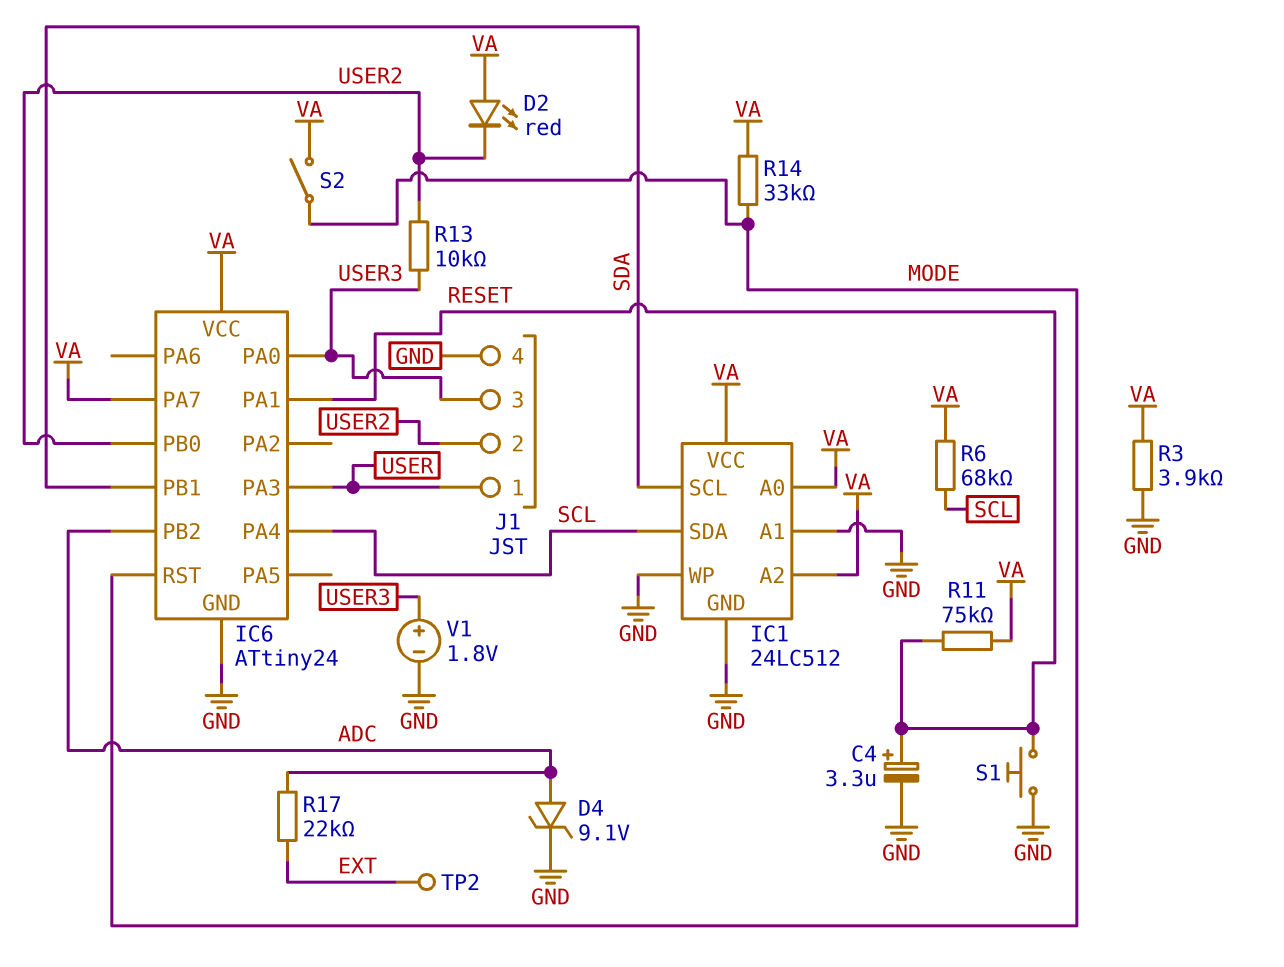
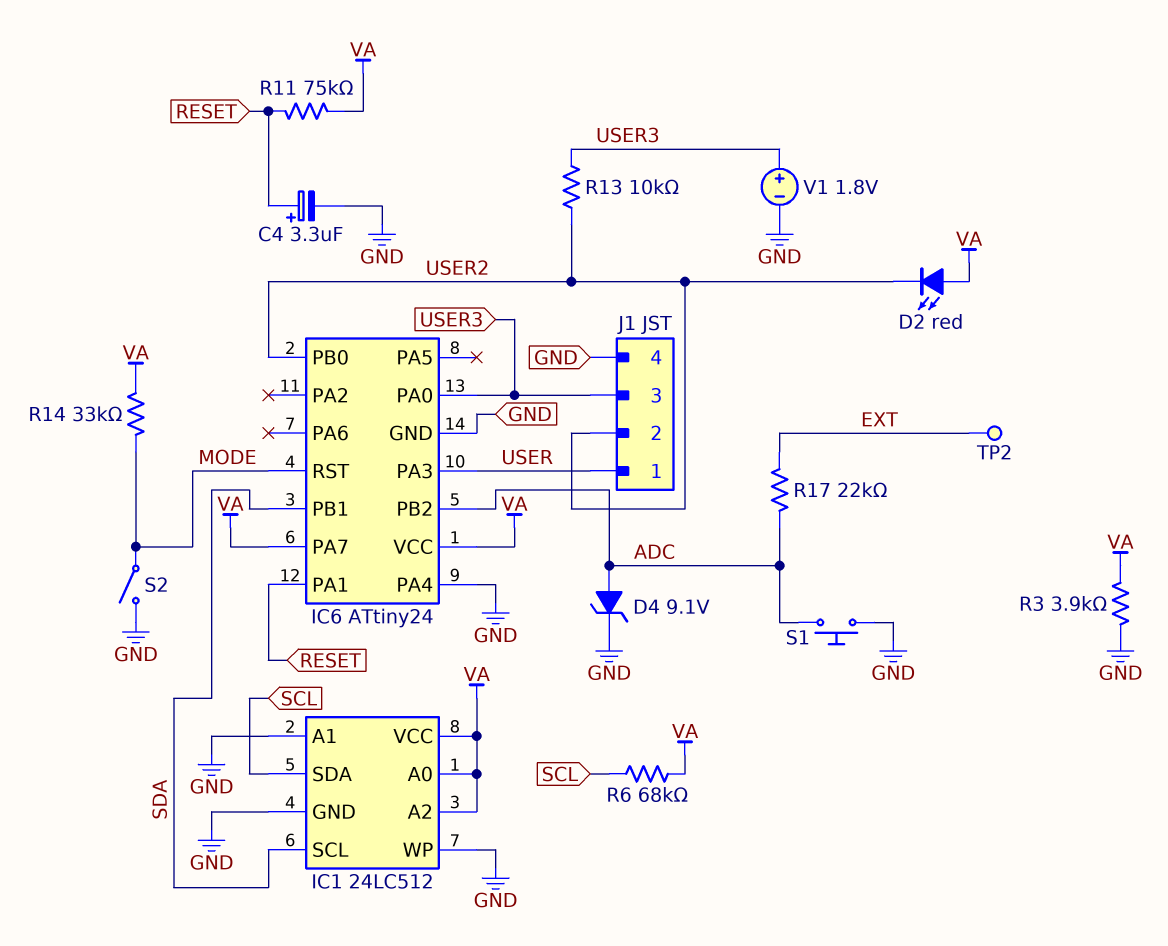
IC6 pin PA4: SCL -> GND
S1: button (GND, RESET) -> button (ADC, GND)
S2: switch (MODE, VA) -> switch (GND, MODE)

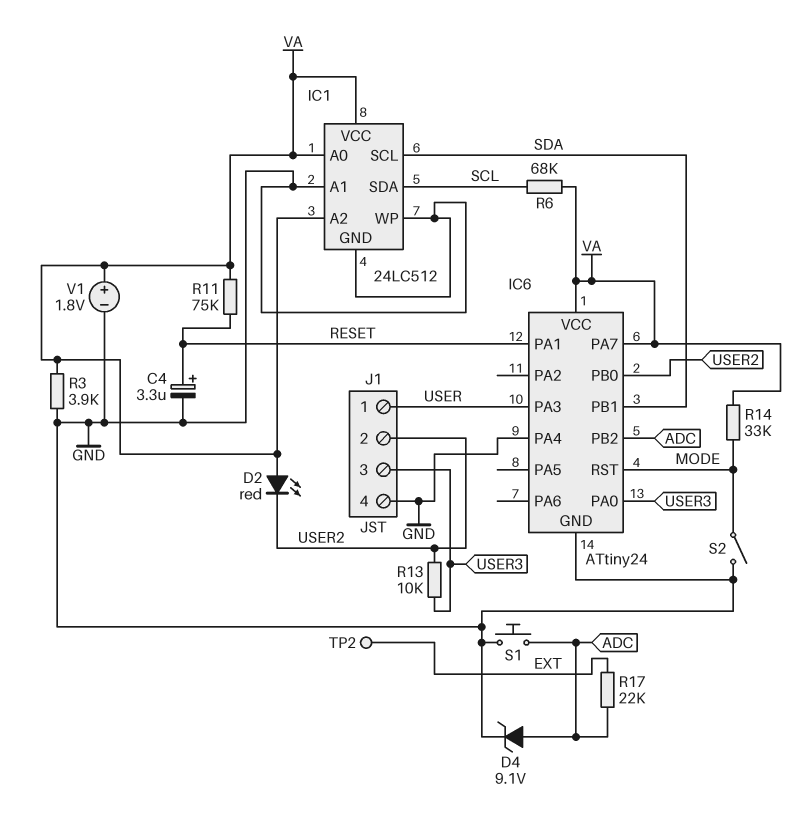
V1: 1.8V (plus USER3, minus GND) -> 1.8V (plus VA, minus GND)

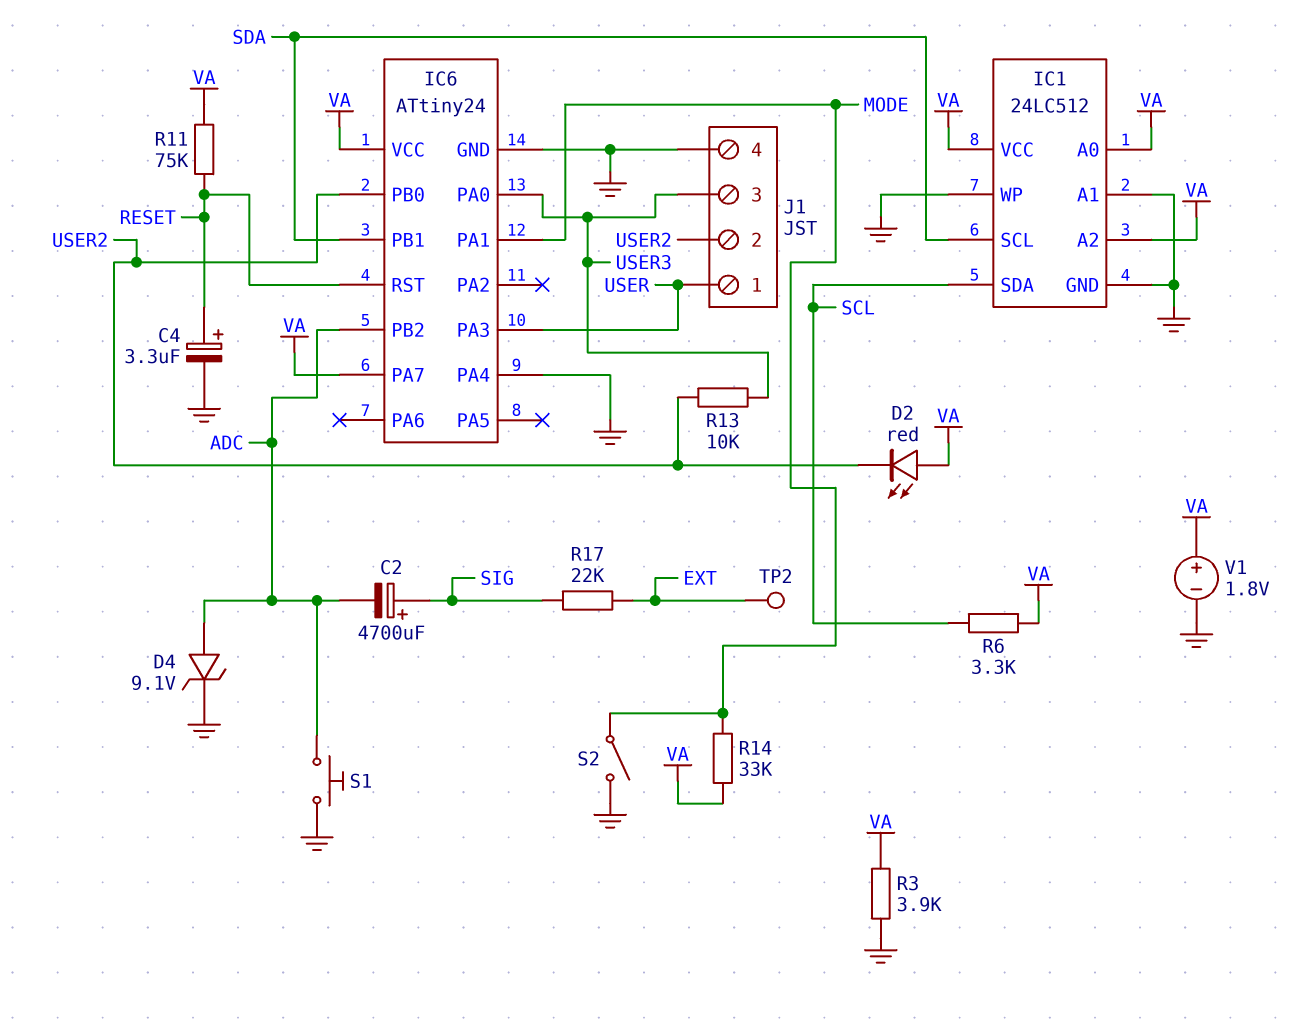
C2: none -> 4700uF (plus SIG, minus ADC)
IC6 pin PA1: RESET -> MODE
IC6 pin RST: MODE -> RESET
R6: 68k (SCL, VA) -> 3.3k (SCL, VA)
R17: 22k (ADC, EXT) -> 22k (EXT, SIG)

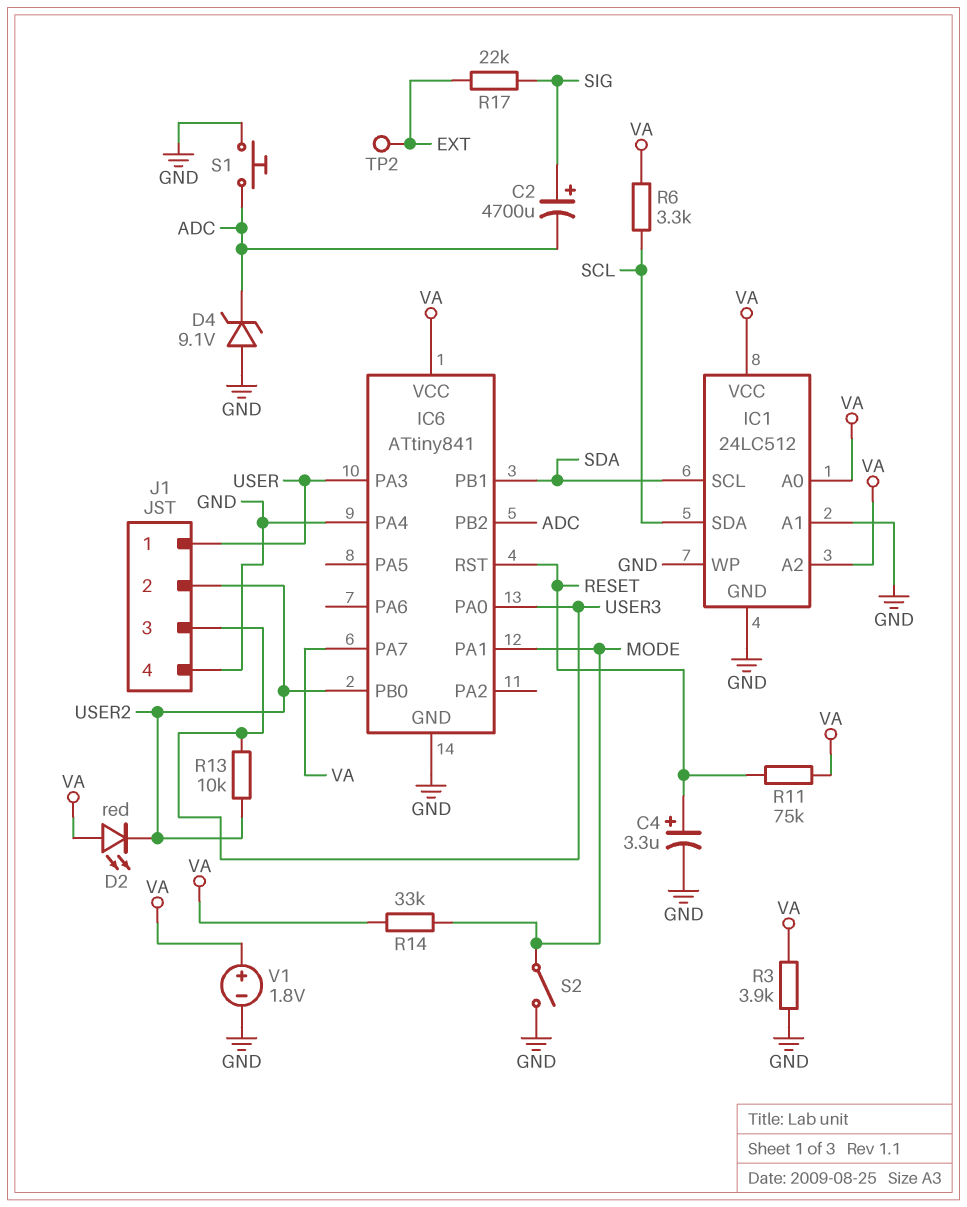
D4: zener 9.1V (A ADC, K GND) -> zener 9.1V (A GND, K ADC)
IC6: ATtiny24 -> ATtiny841

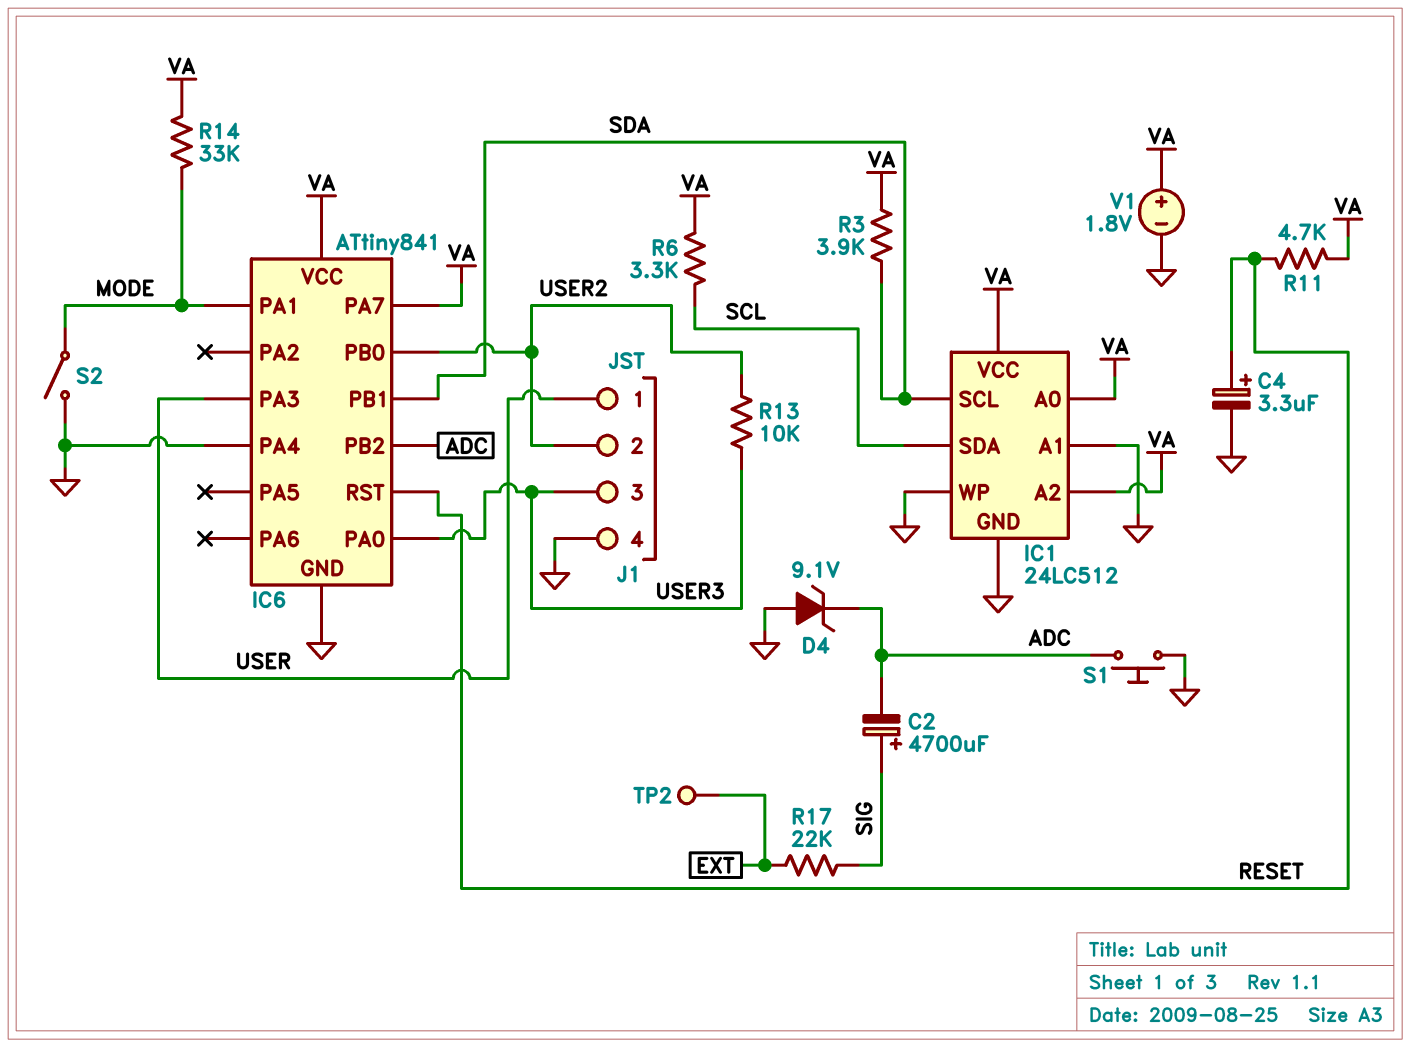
D2: LED red (A VA, K USER2) -> none
R3: 3.9k (GND, VA) -> 3.9k (SDA, VA)
R11: 75k (RESET, VA) -> 4.7k (RESET, VA)

